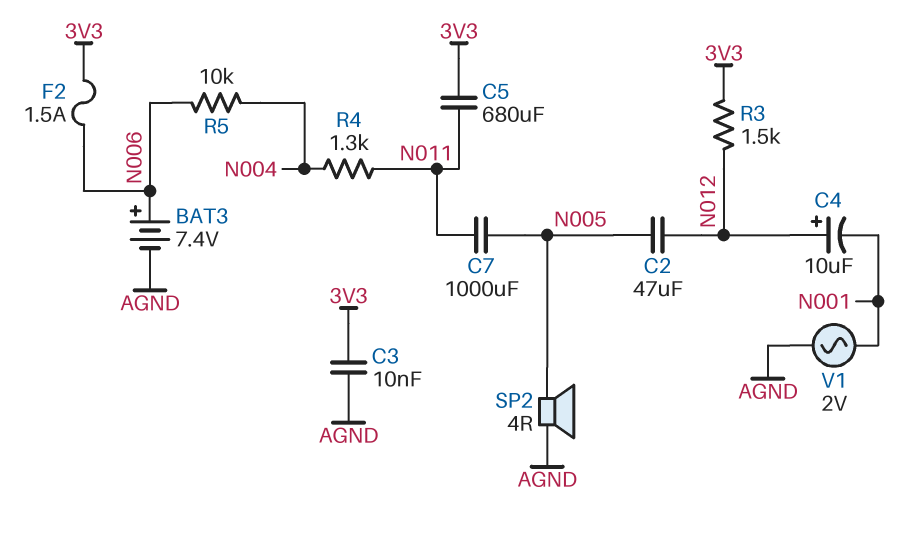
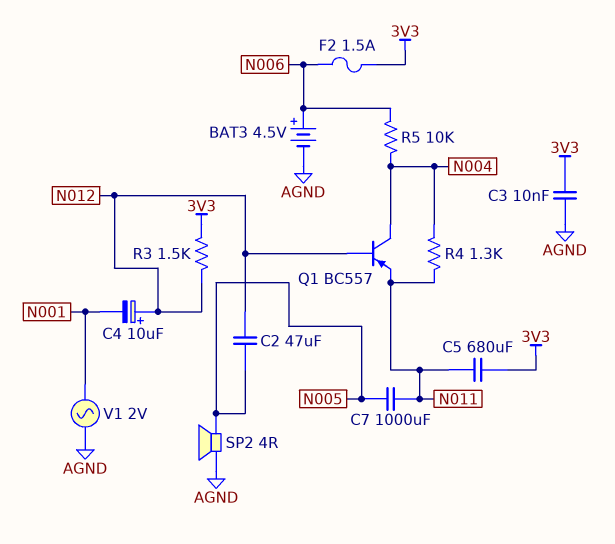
BAT3: 7.4V (plus N006, minus AGND) -> 4.5V (plus N006, minus AGND)
Q1: none -> PNP BC557 (B N012, C N004, E N011)

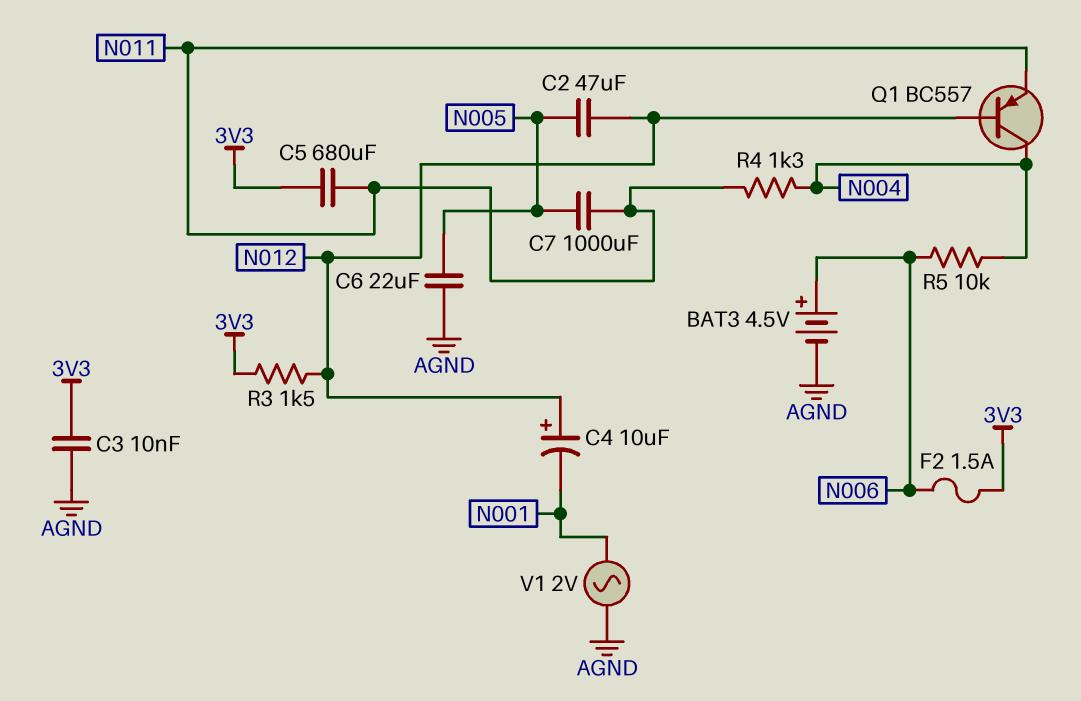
C6: none -> 22uF (AGND, N005)
SP2: speaker 4R (AGND, N005) -> none

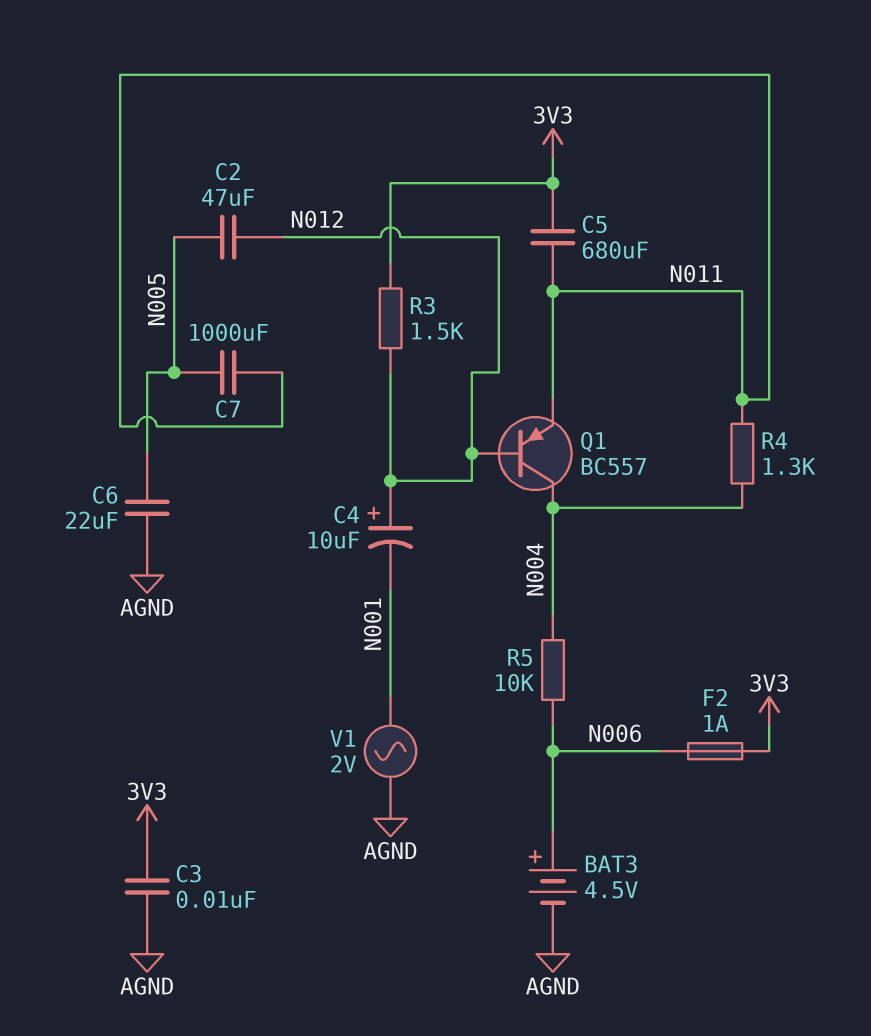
F2: 1.5A (3V3, N006) -> 1A (3V3, N006)

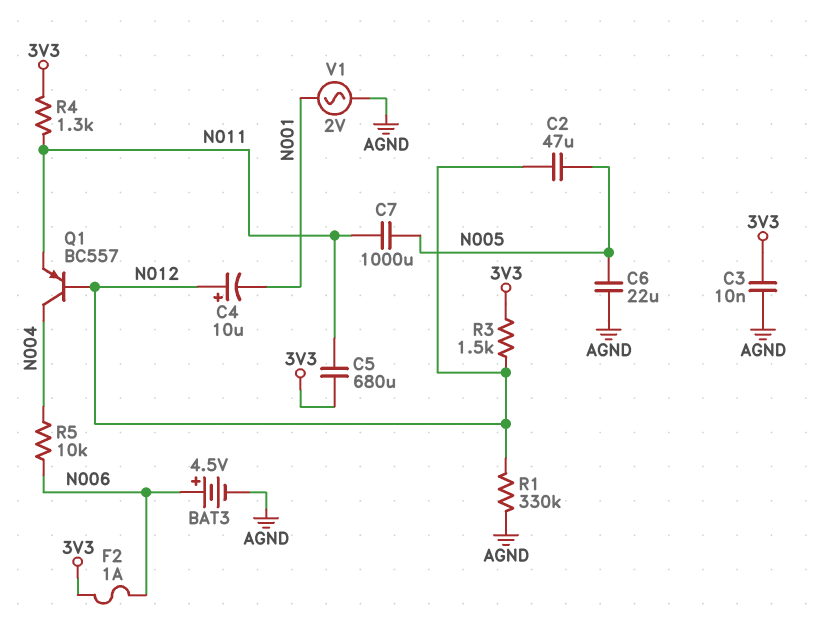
R1: none -> 330k (AGND, N012)
R4: 1.3k (N004, N011) -> 1.3k (3V3, N011)

